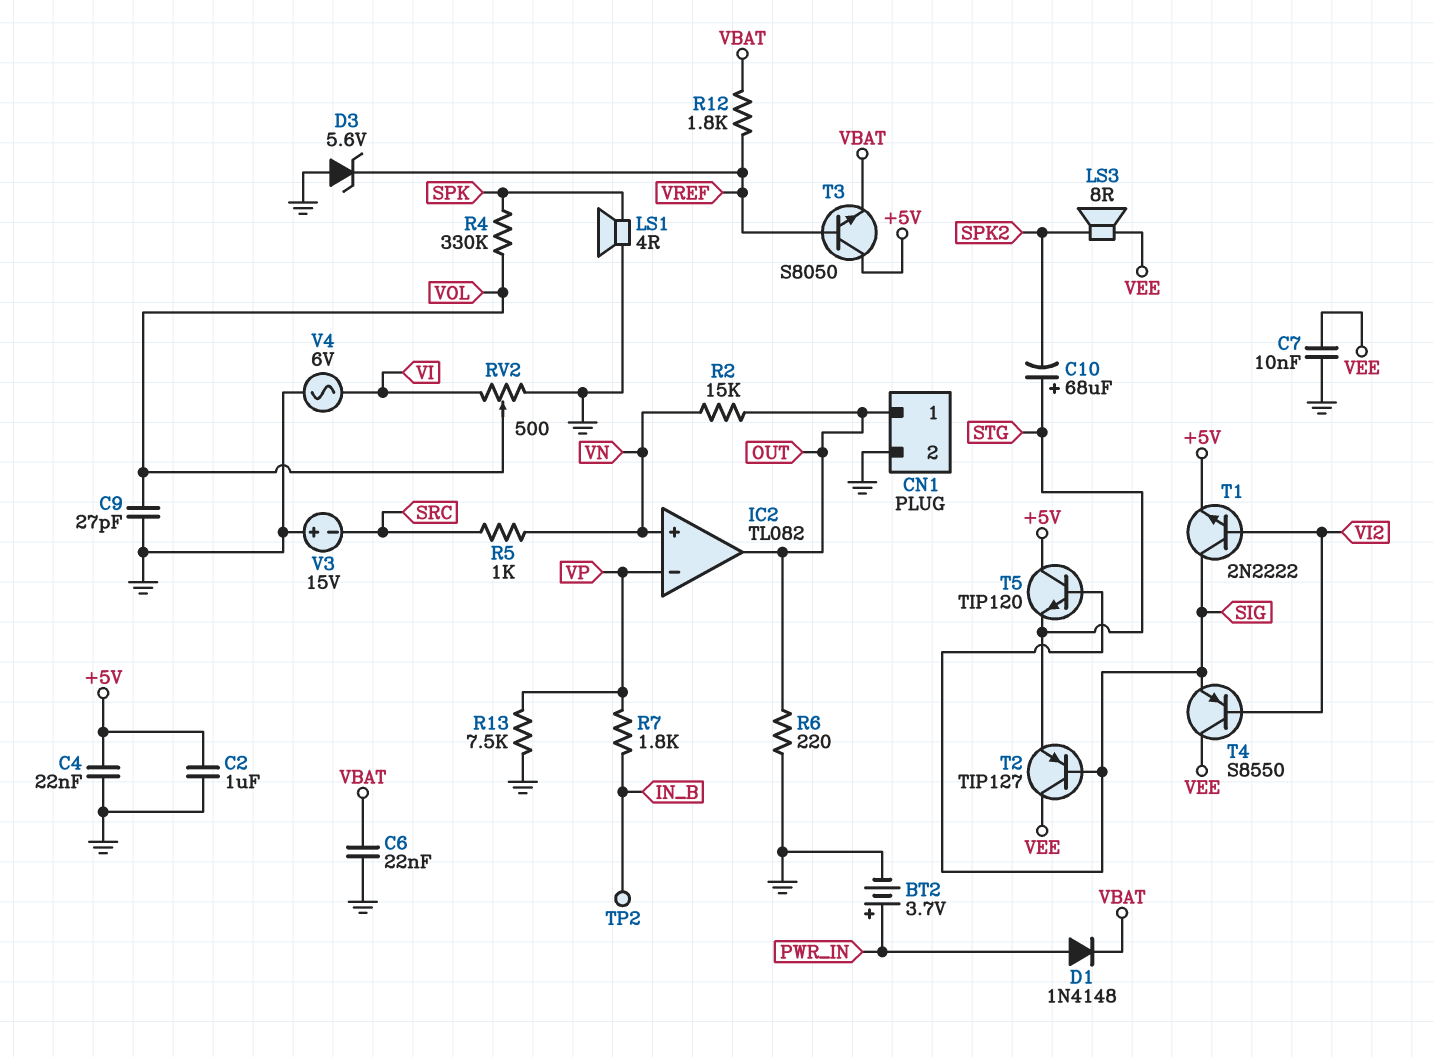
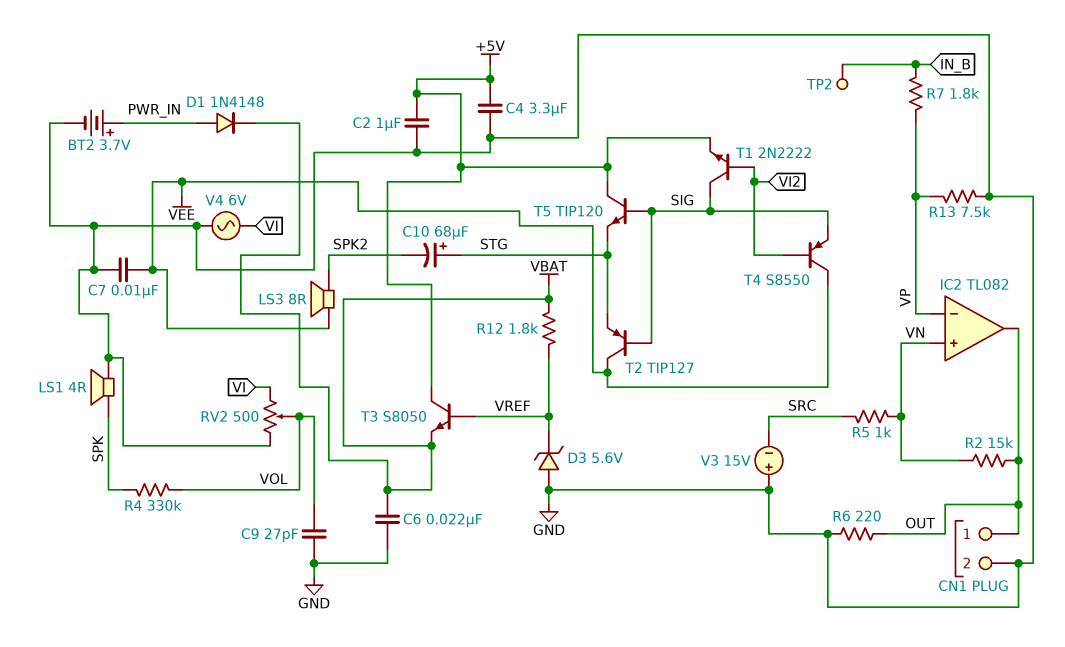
C4: 22nF (+5V, GND) -> 3.3uF (+5V, GND)

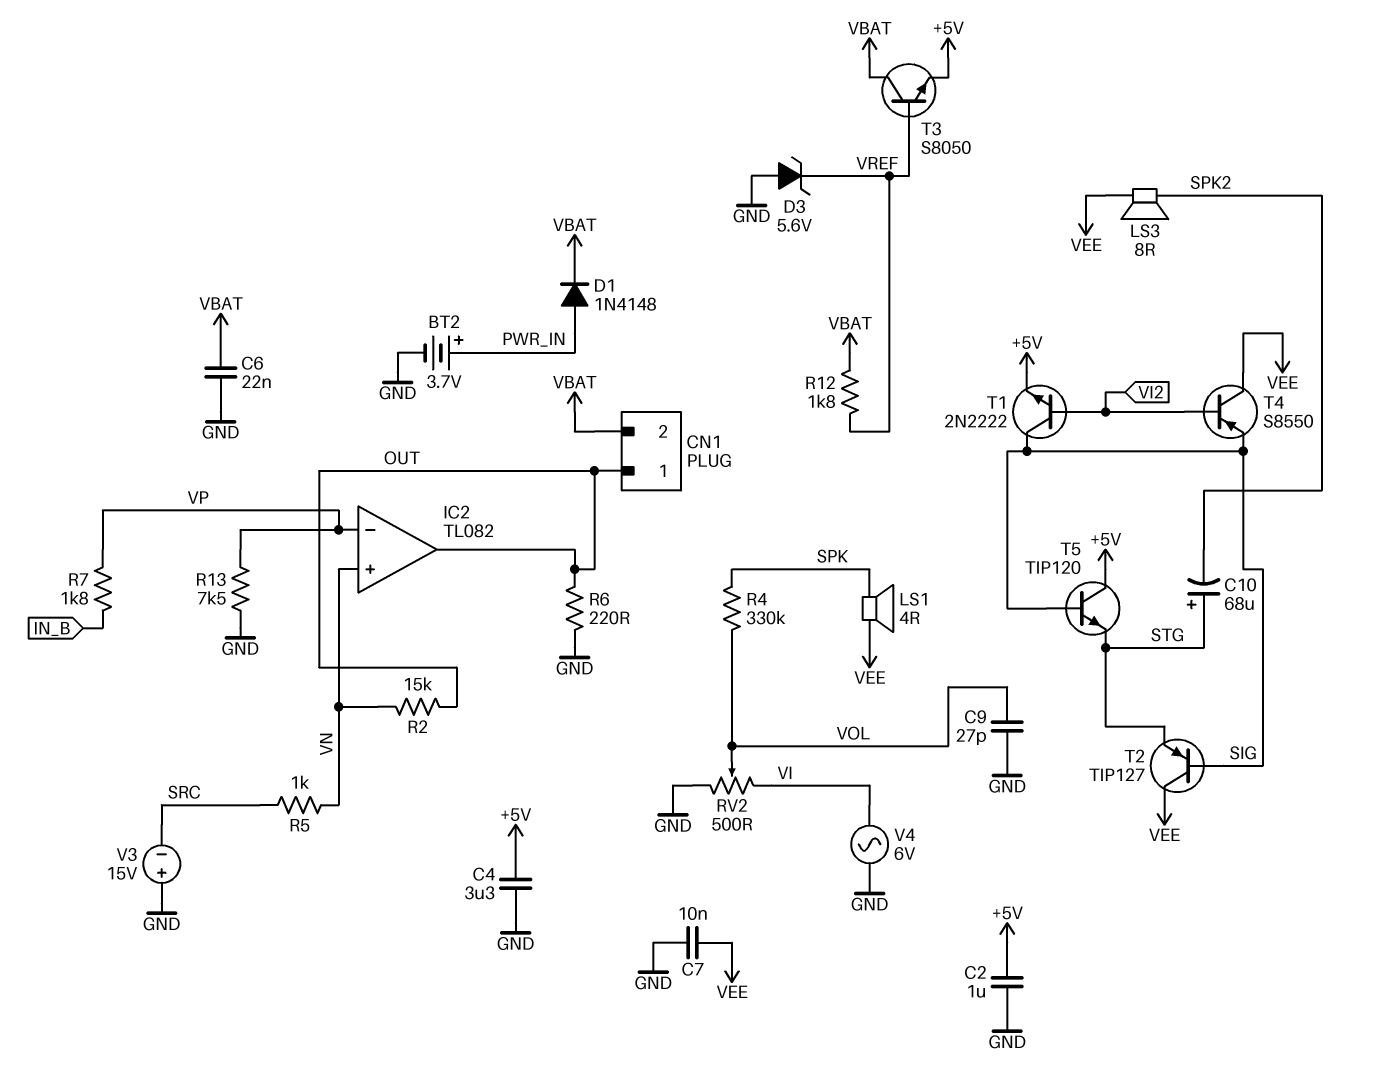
CN1 pin 2: GND -> VBAT
LS1: speaker 4R (GND, SPK) -> speaker 4R (SPK, VEE)
T3: NPN S8050 (B VREF, C +5V, E VBAT) -> NPN S8050 (B VREF, C VBAT, E +5V)
TP2: test point (IN_B) -> none

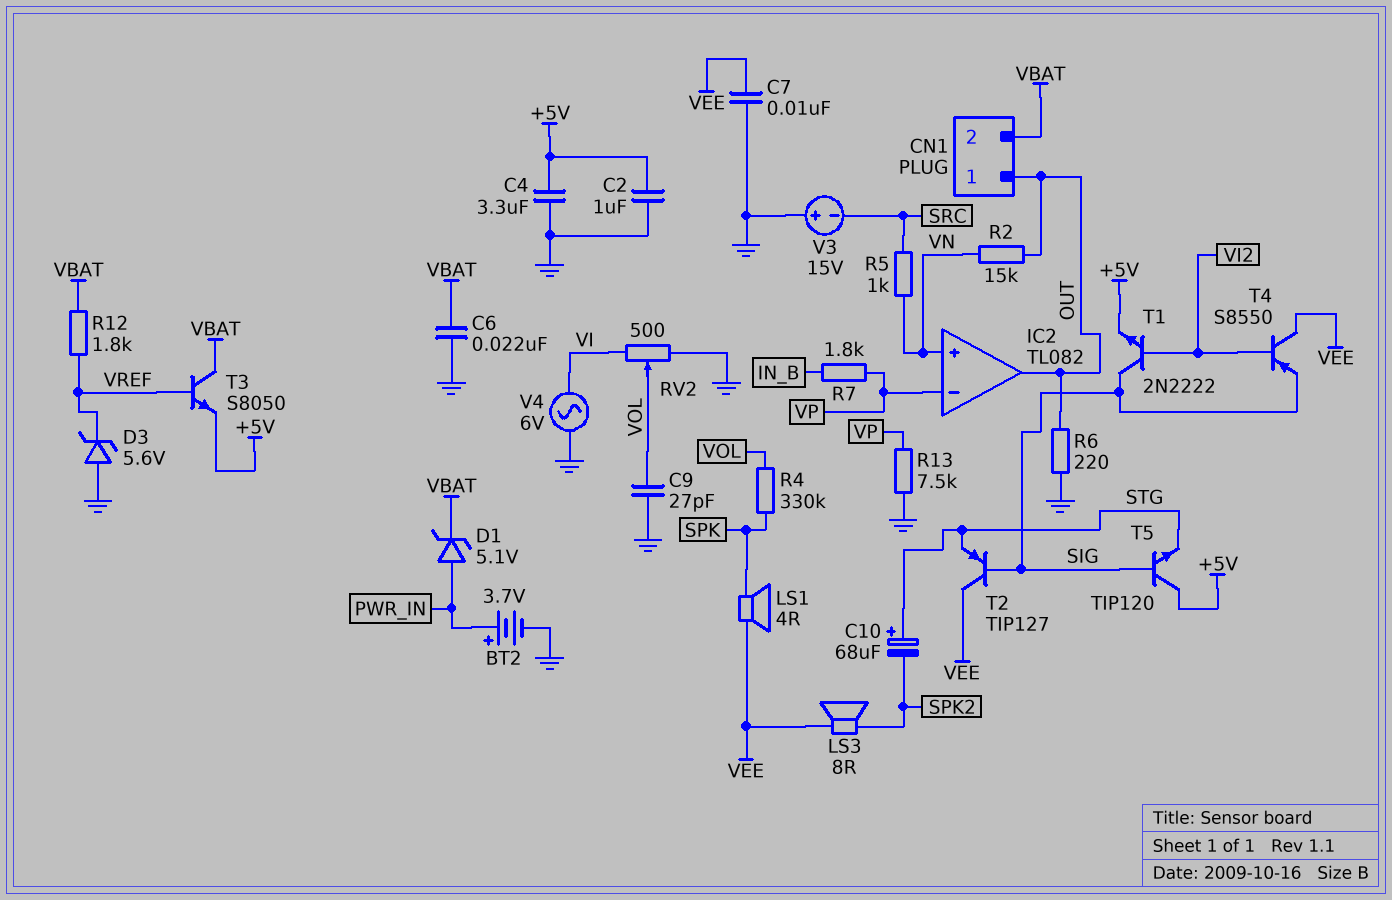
D1: diode 1N4148 (A PWR_IN, K VBAT) -> zener 5.1V (A PWR_IN, K VBAT)

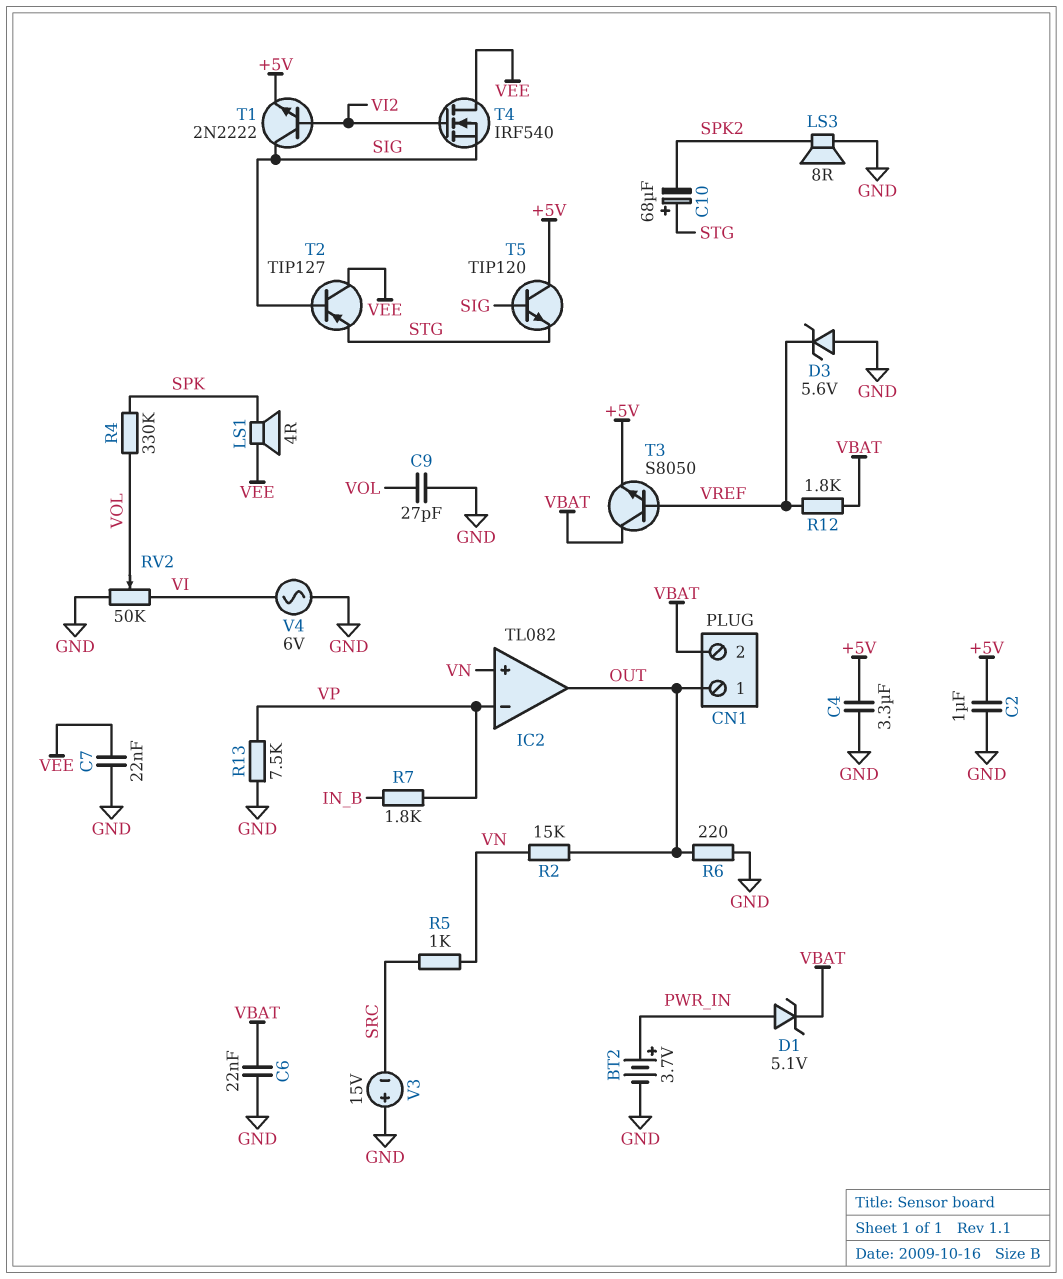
C7: 10nF (GND, VEE) -> 22nF (GND, VEE)
LS3: speaker 8R (SPK2, VEE) -> speaker 8R (GND, SPK2)
RV2: 500 (GND, VI, wiper VOL) -> 50k (GND, VI, wiper VOL)
T4: PNP S8550 (B VI2, C VEE, E SIG) -> NMOS IRF540 (G VI2, D VEE, S SIG)

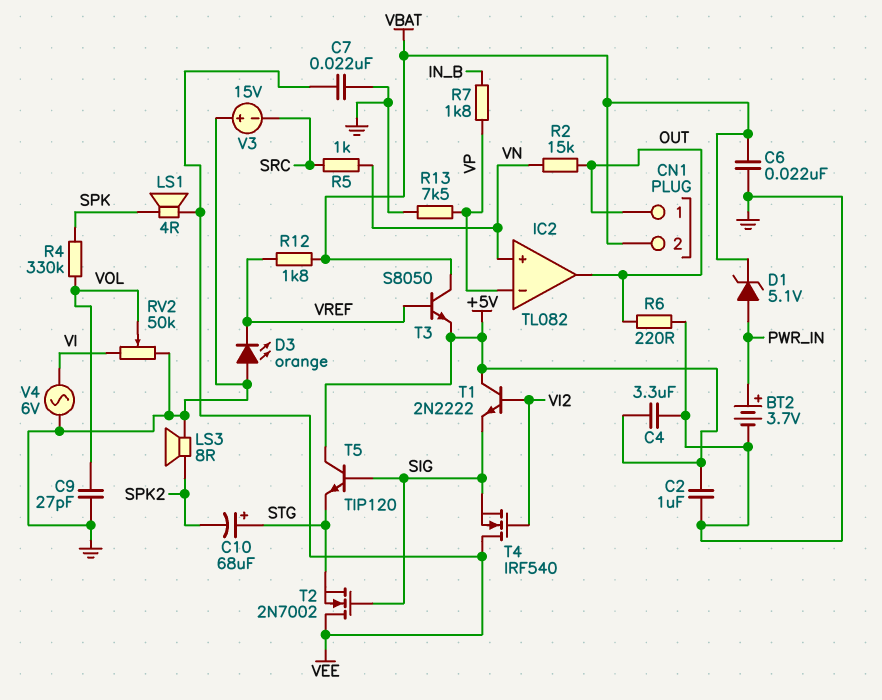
D3: zener 5.6V (A GND, K VREF) -> LED orange (A GND, K VREF)
T1: NPN 2N2222 (B VI2, C SIG, E +5V) -> NPN 2N2222 (B VI2, C +5V, E SIG)
T2: PNP TIP127 (B SIG, C VEE, E STG) -> NMOS 2N7002 (G SIG, D VEE, S STG)

